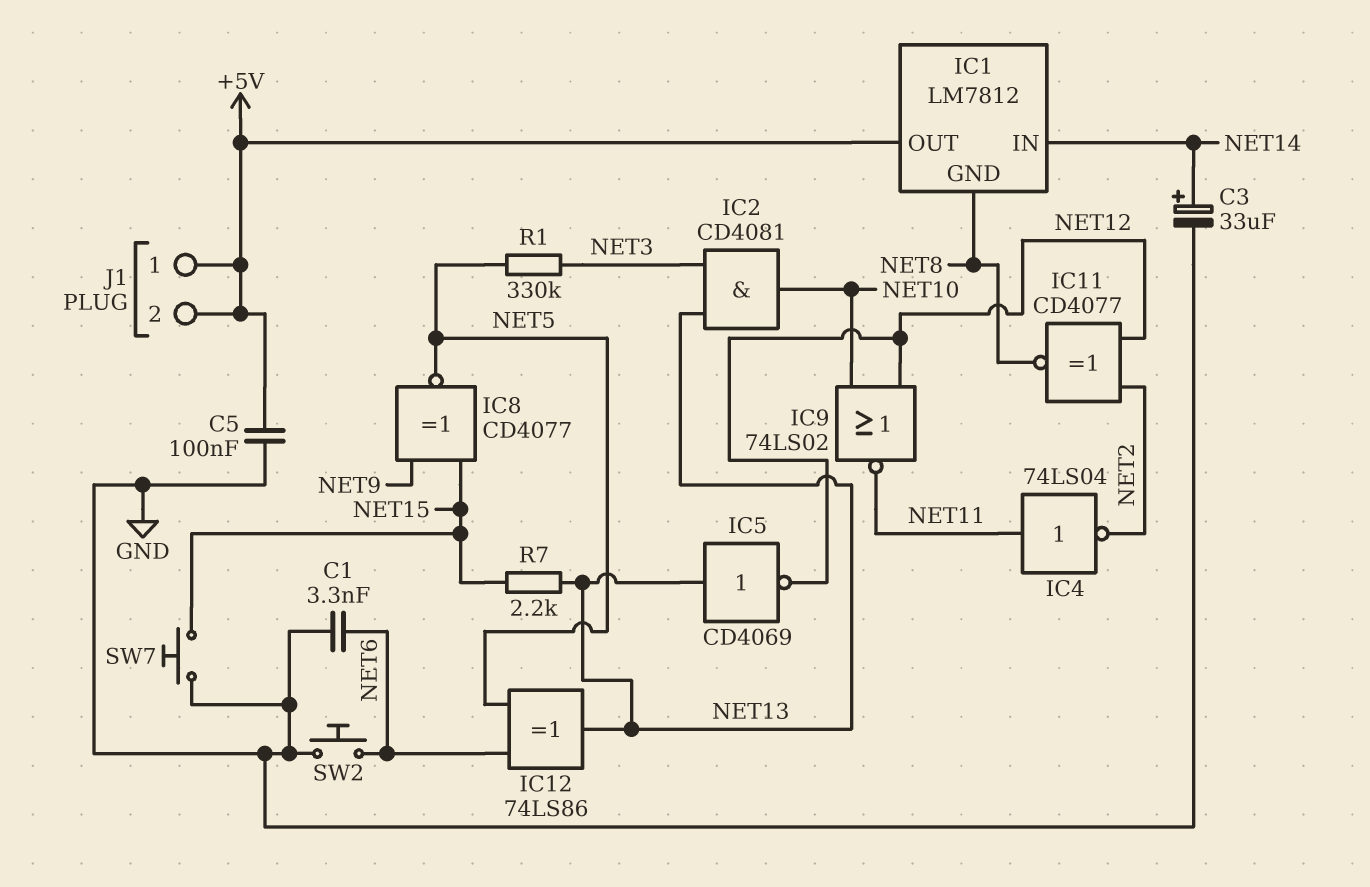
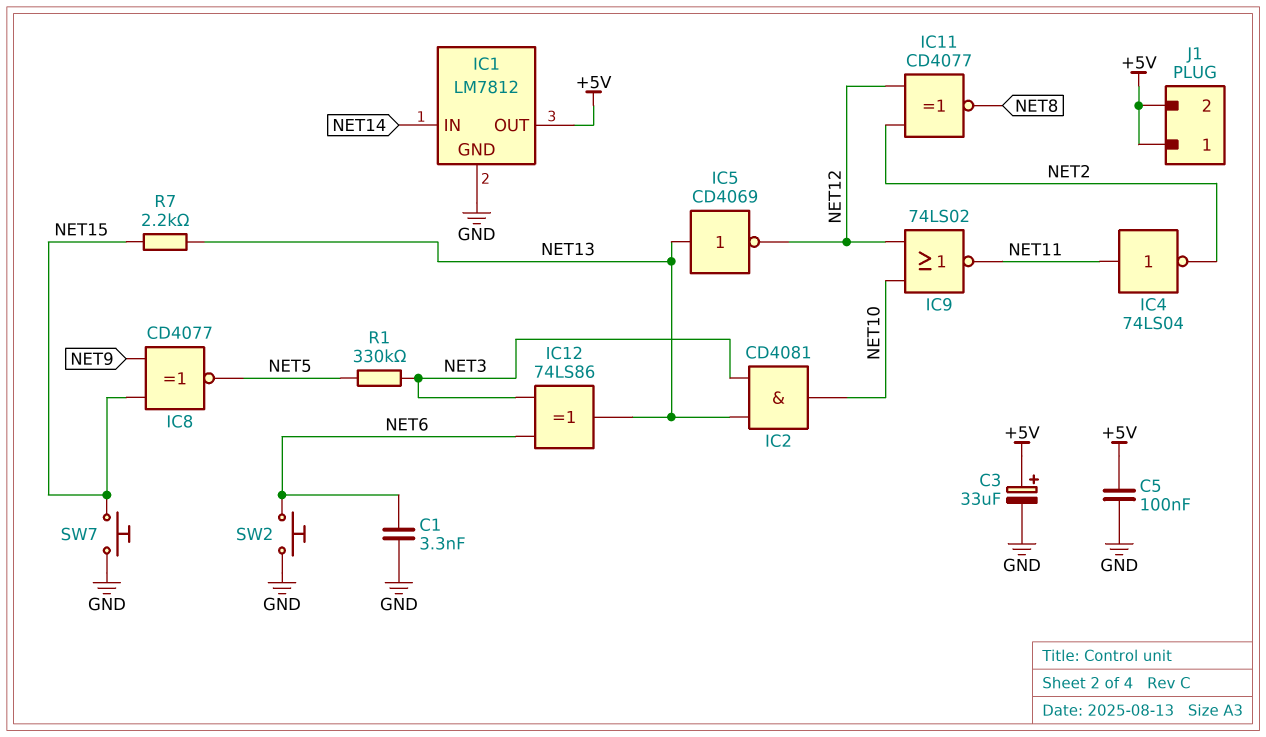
C3: 33uF (plus NET14, minus GND) -> 33uF (plus +5V, minus GND)
IC1 pin GND: NET8 -> GND
IC12: XOR 74LS86 (in NET5, in NET6, out NET13) -> XOR 74LS86 (in NET3, in NET6, out NET13)

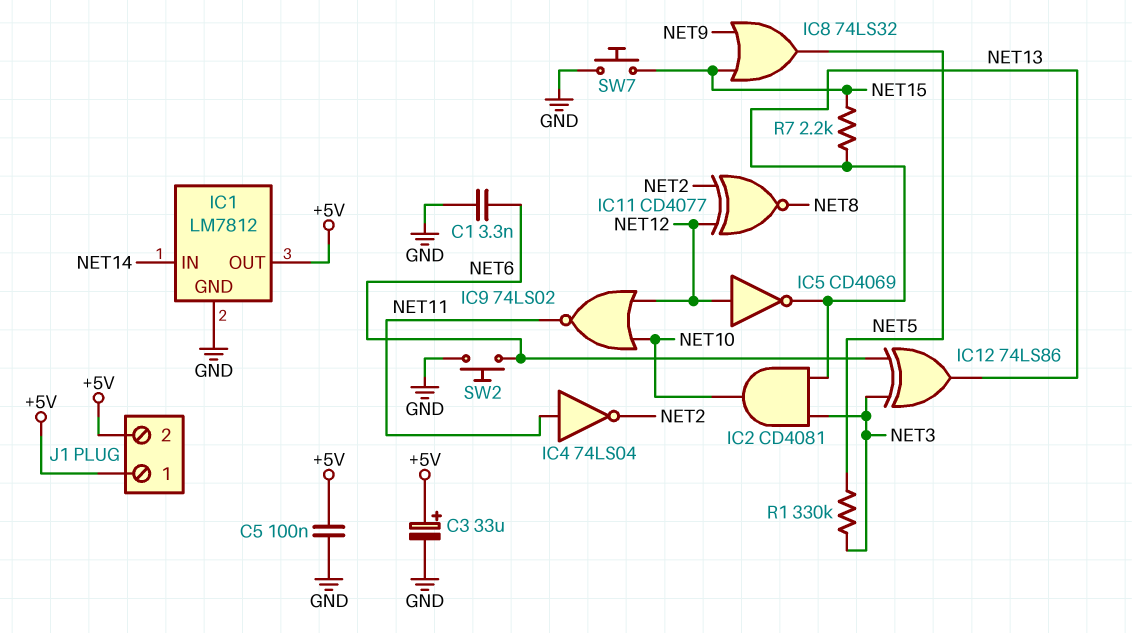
IC5: NOT CD4069 (in NET13, out NET12) -> NOT CD4069 (in NET12, out NET13)
IC8: XNOR CD4077 (in NET9, in NET15, out NET5) -> OR 74LS32 (in NET9, in NET15, out NET5)

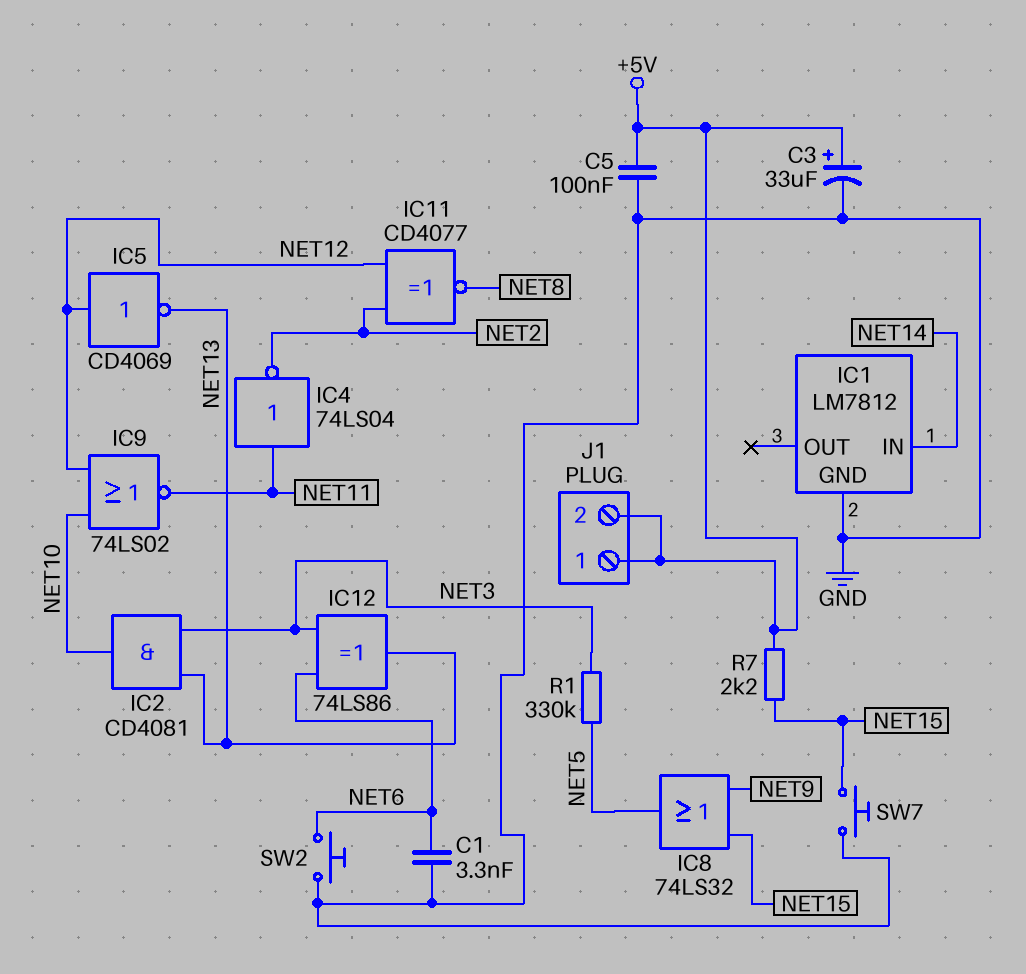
IC1 pin OUT: +5V -> none
R7: 2.2k (NET13, NET15) -> 2.2k (+5V, NET15)

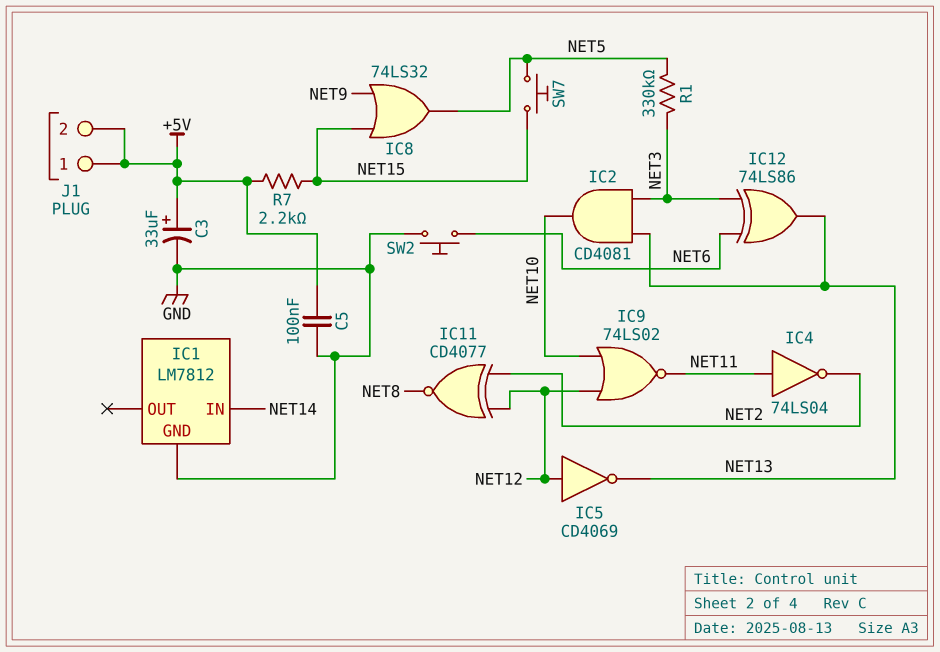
C1: 3.3nF (GND, NET6) -> none
SW7: button (GND, NET15) -> button (NET5, NET15)

